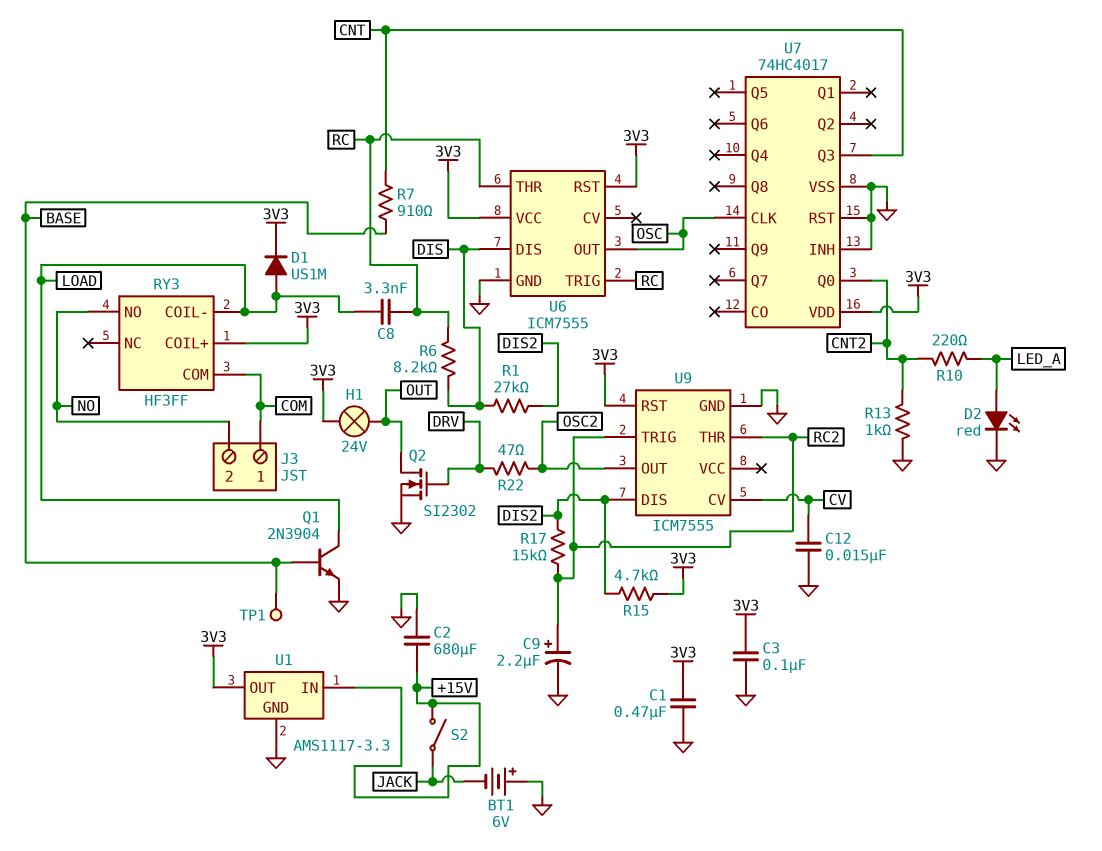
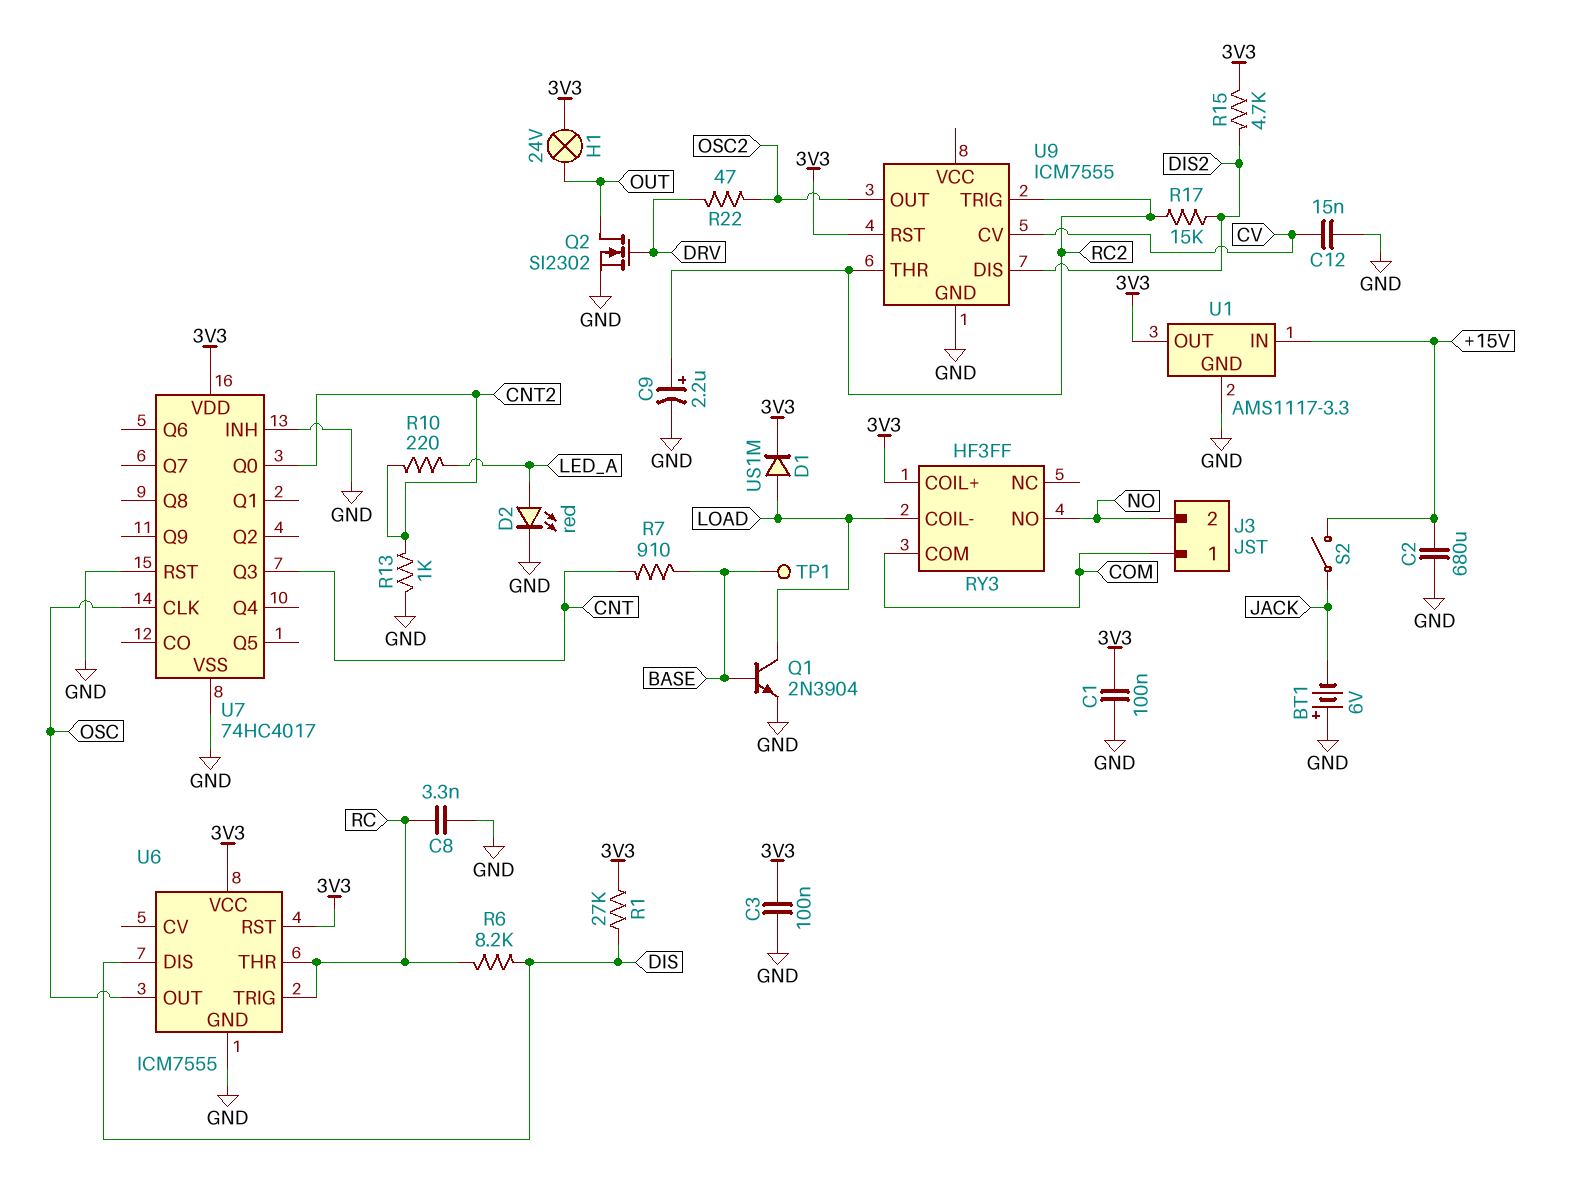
C1: 470nF (3V3, GND) -> 100nF (3V3, GND)
C8: 3.3nF (LOAD, RC) -> 3.3nF (GND, RC)
R1: 27k (DIS, DIS2) -> 27k (3V3, DIS)

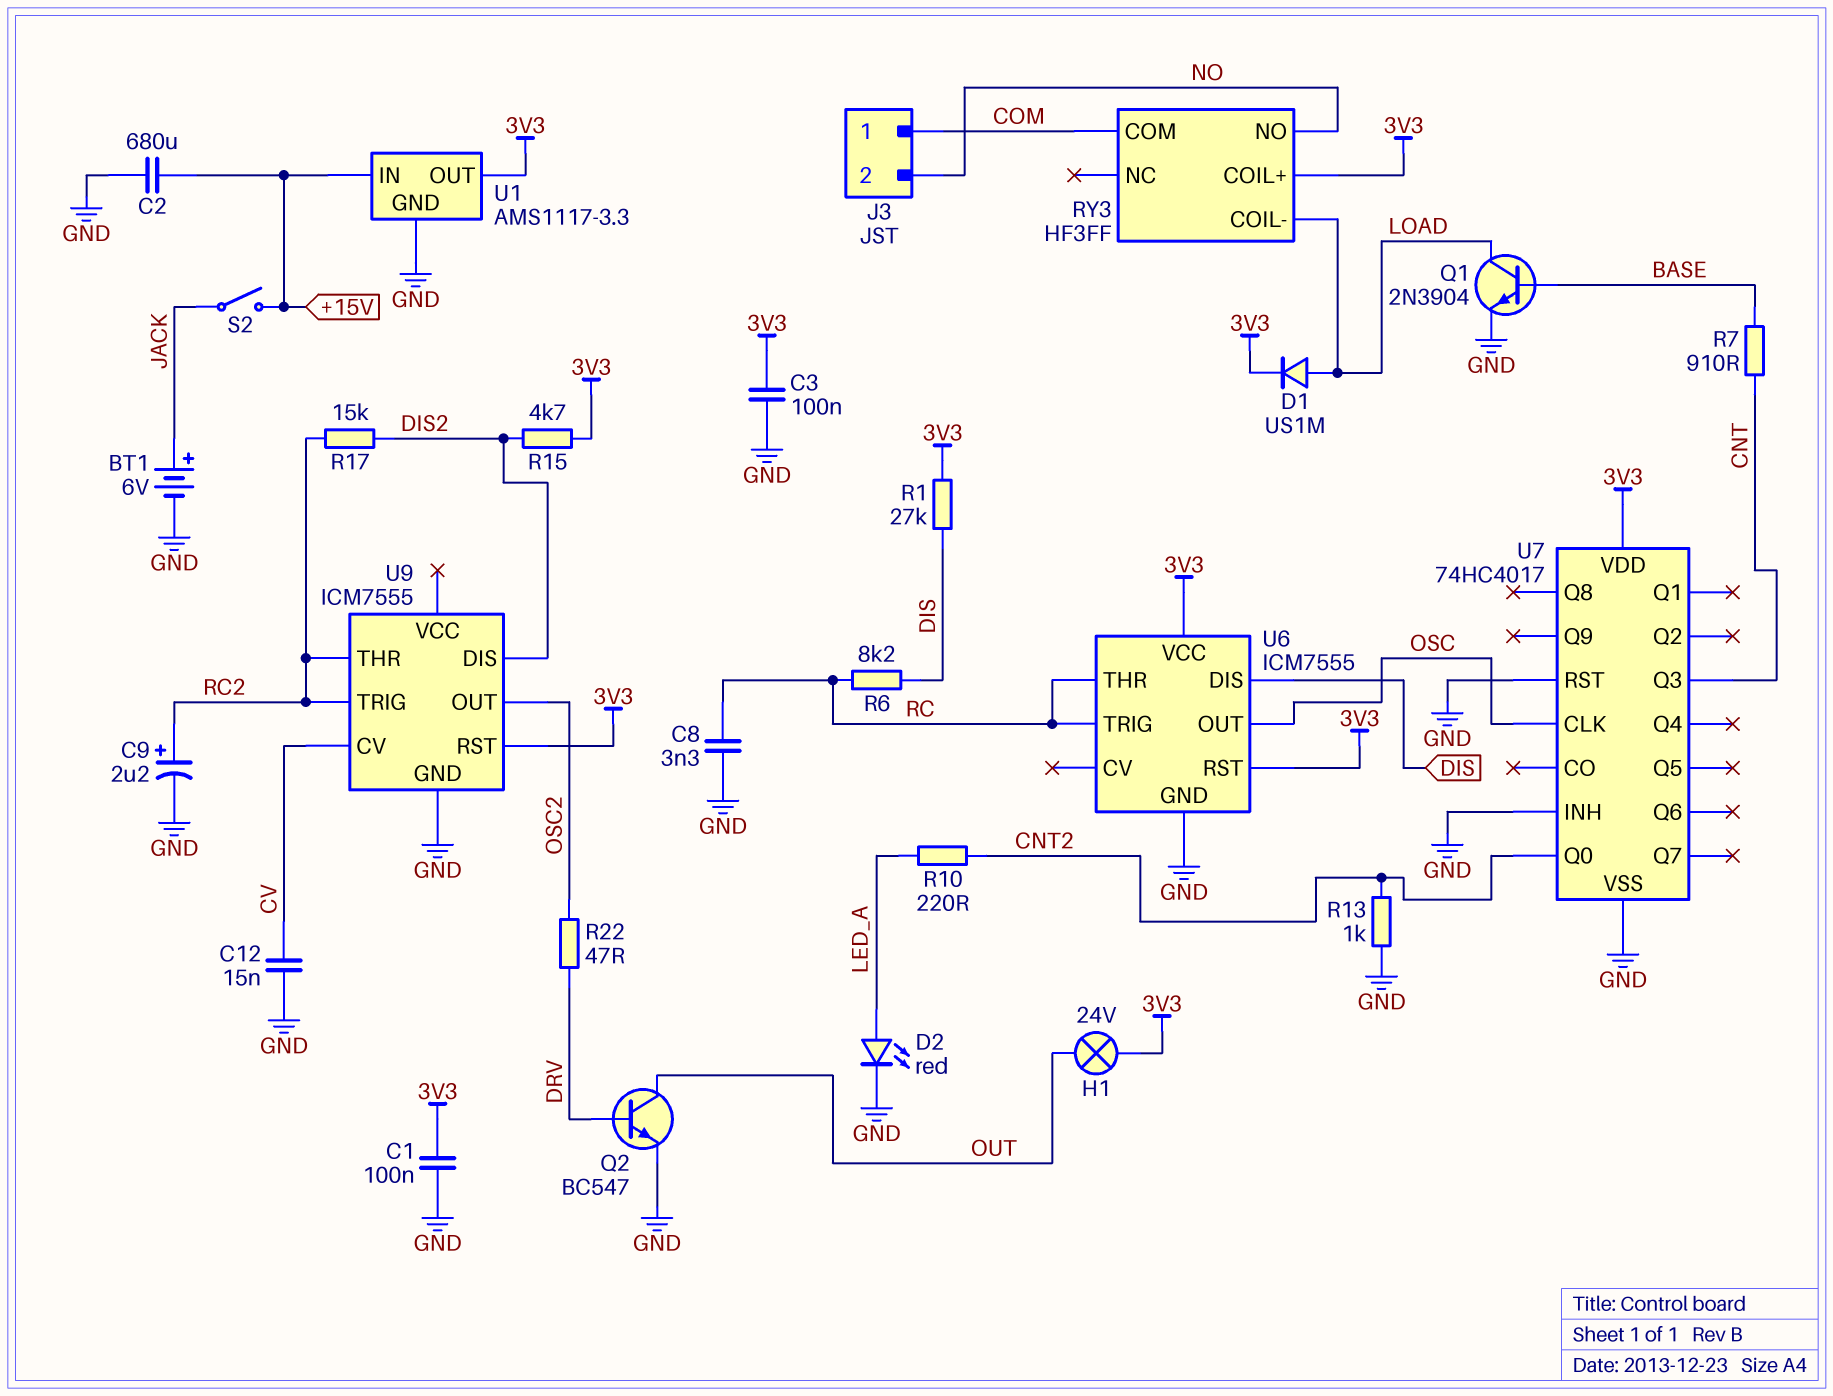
BT1: 6V (plus GND, minus JACK) -> 6V (plus JACK, minus GND)
Q2: NMOS SI2302 (G DRV, D OUT, S GND) -> NPN BC547 (B DRV, C OUT, E GND)
TP1: test point (BASE) -> none

